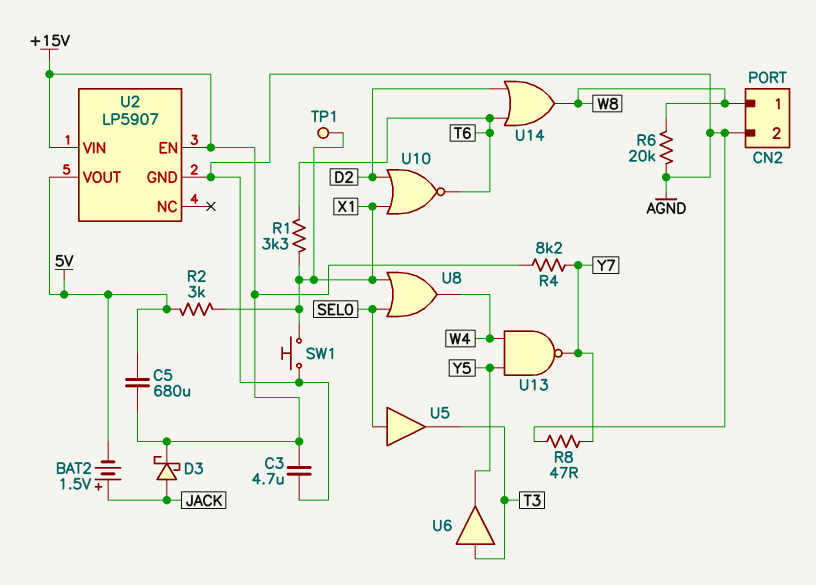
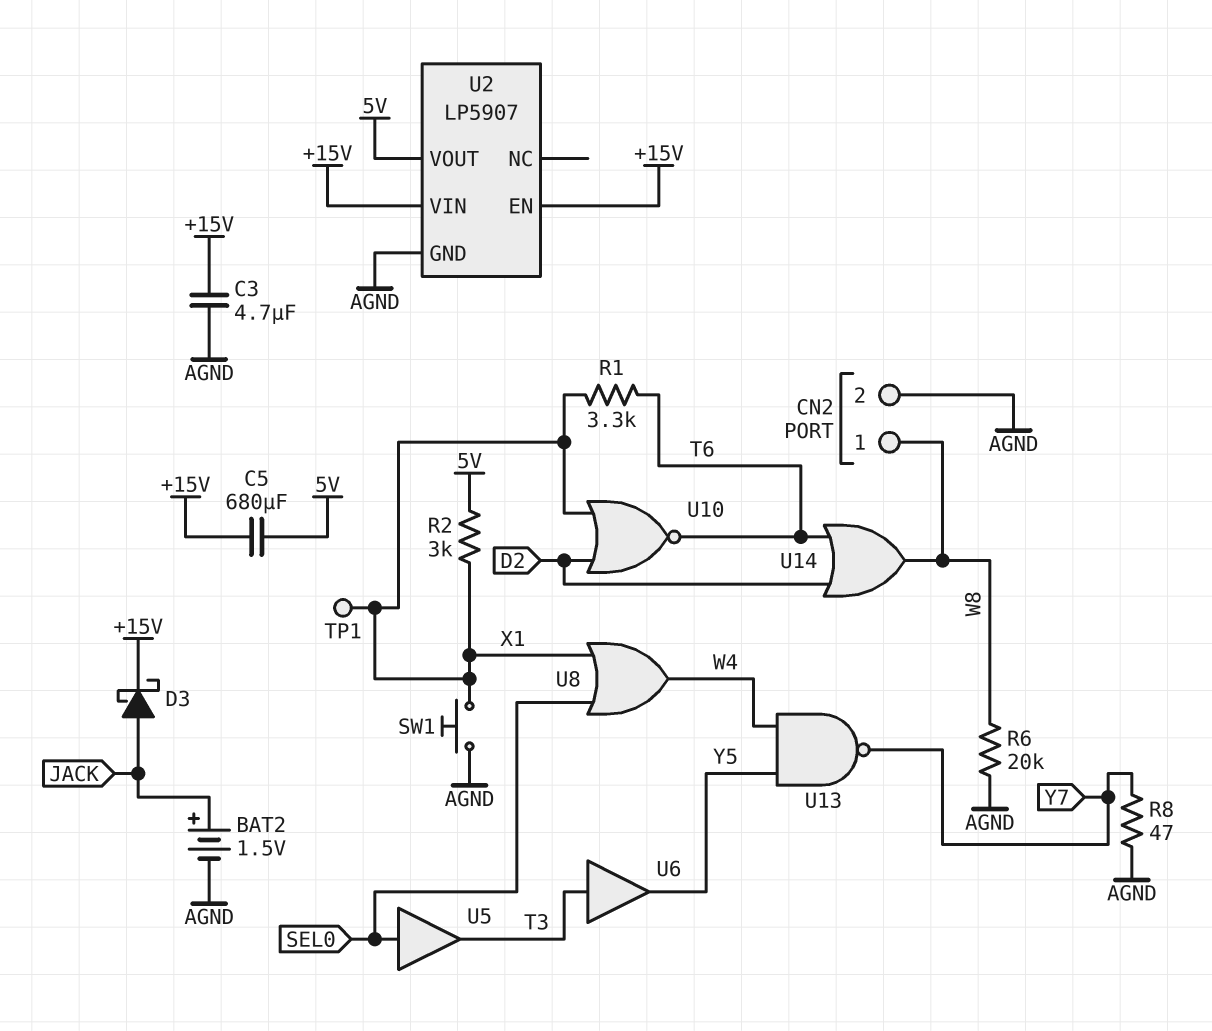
BAT2: 1.5V (plus JACK, minus 5V) -> 1.5V (plus JACK, minus AGND)
R4: 8.2k (+15V, Y7) -> none

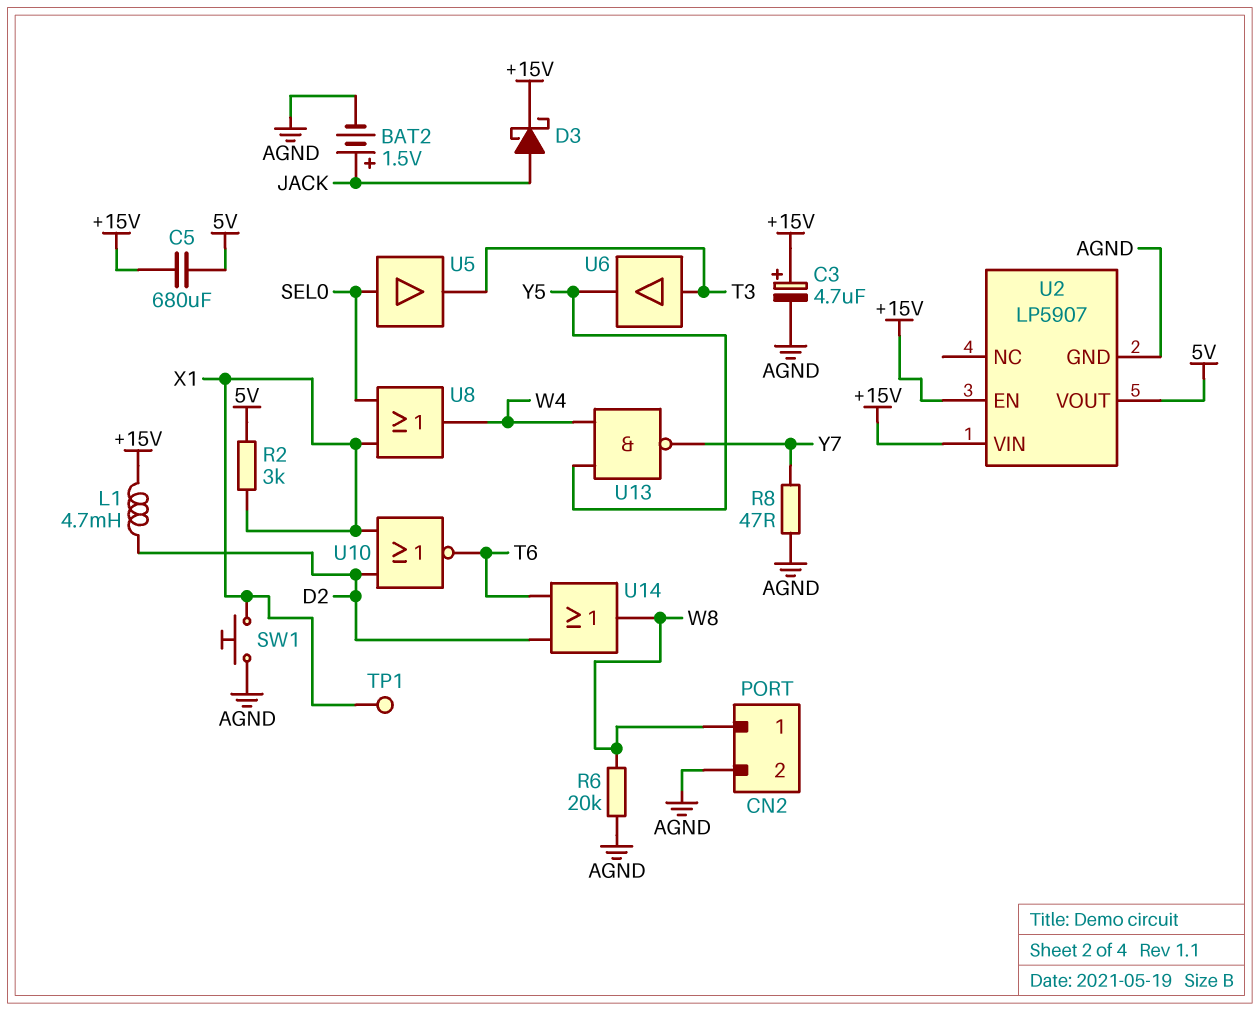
C3: 4.7uF (+15V, AGND) -> 4.7uF (plus +15V, minus AGND)
L1: none -> 4.7mH (+15V, D2)
R1: 3.3k (T6, X1) -> none

